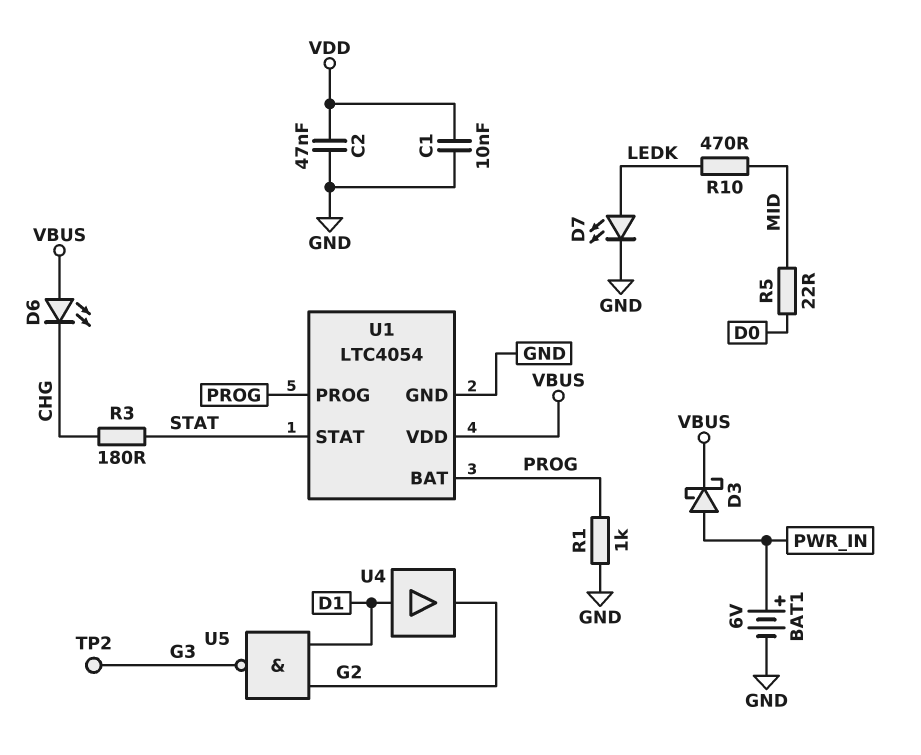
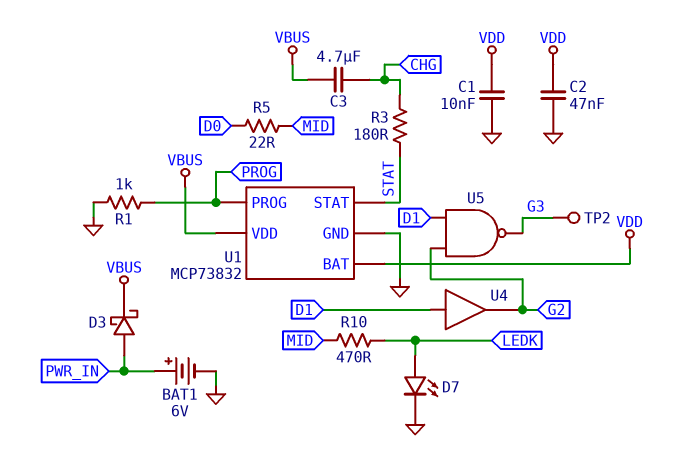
C3: none -> 4.7uF (CHG, VBUS)
D6: LED (A VBUS, K CHG) -> none
U1: LTC4054 -> MCP73832
U1 pin BAT: PROG -> VDD

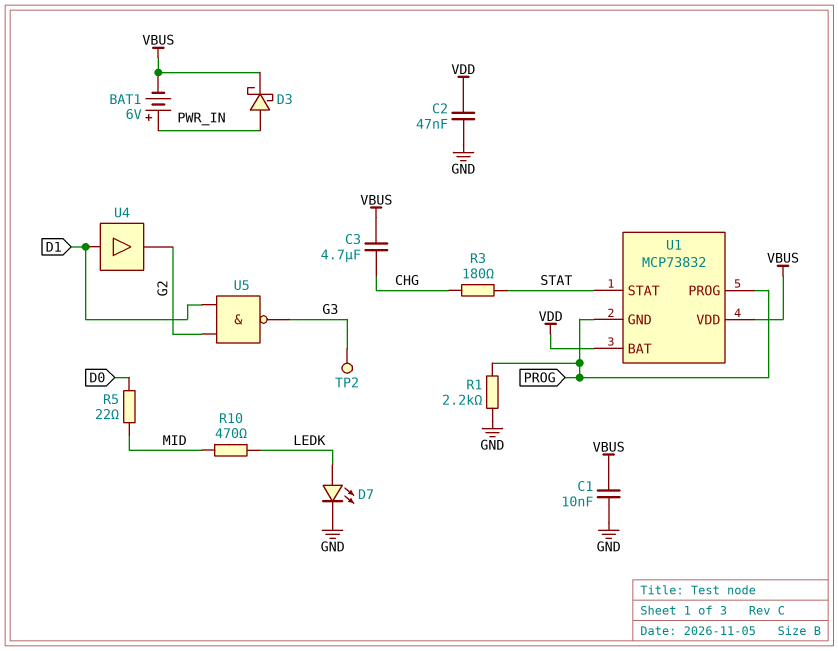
BAT1: 6V (plus PWR_IN, minus GND) -> 6V (plus PWR_IN, minus VBUS)
C1: 10nF (GND, VDD) -> 10nF (GND, VBUS)
R1: 1k (GND, PROG) -> 2.2k (GND, PROG)
U1 pin GND: GND -> PROG

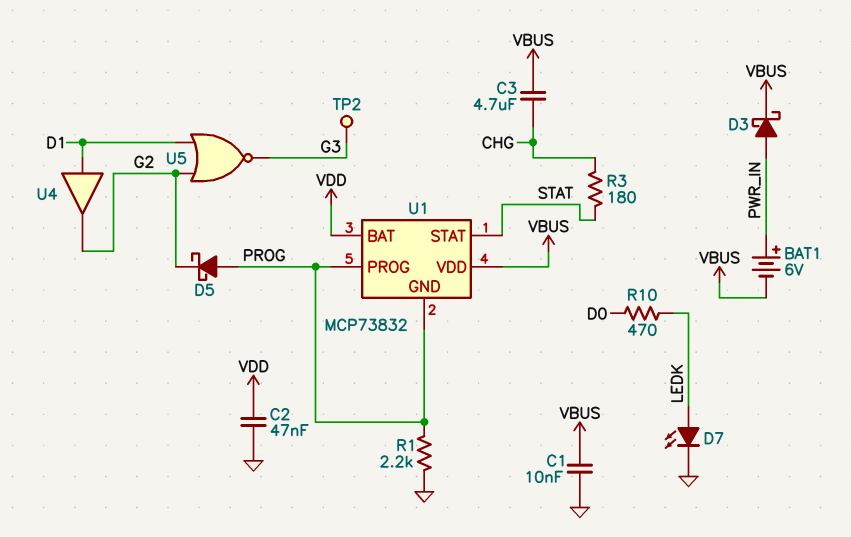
D5: none -> schottky (A PROG, K G2)
R5: 22 (D0, MID) -> none
R10: 470 (LEDK, MID) -> 470 (D0, LEDK)
U5: NAND (in D1, in G2, out G3) -> NOR (in D1, in G2, out G3)

